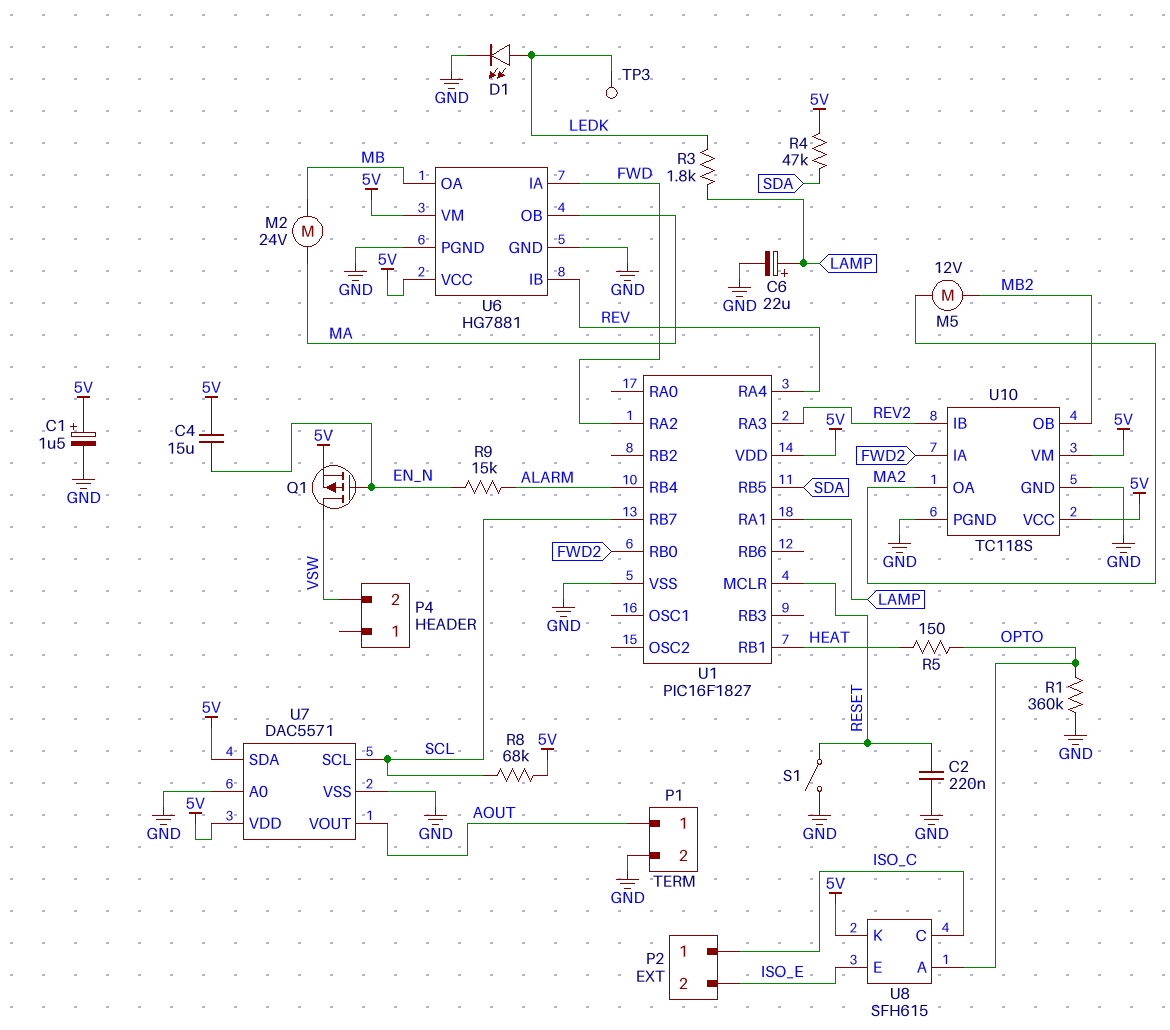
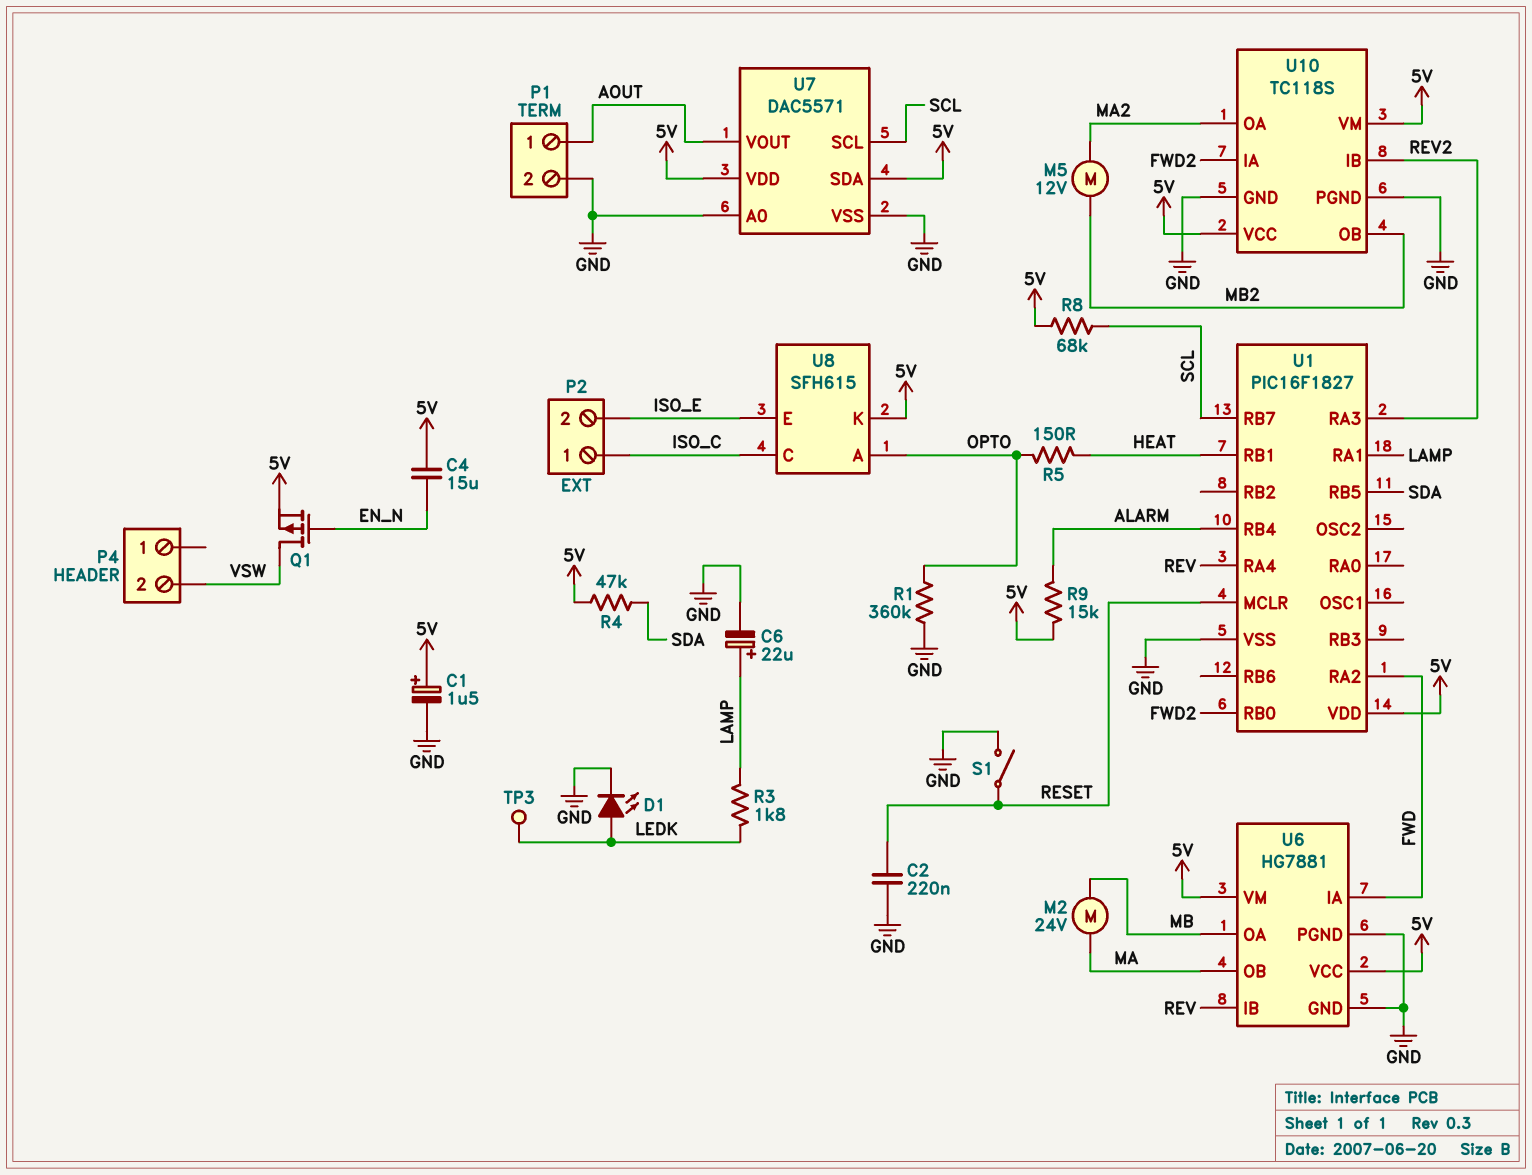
R9: 15k (ALARM, EN_N) -> 15k (5V, ALARM)

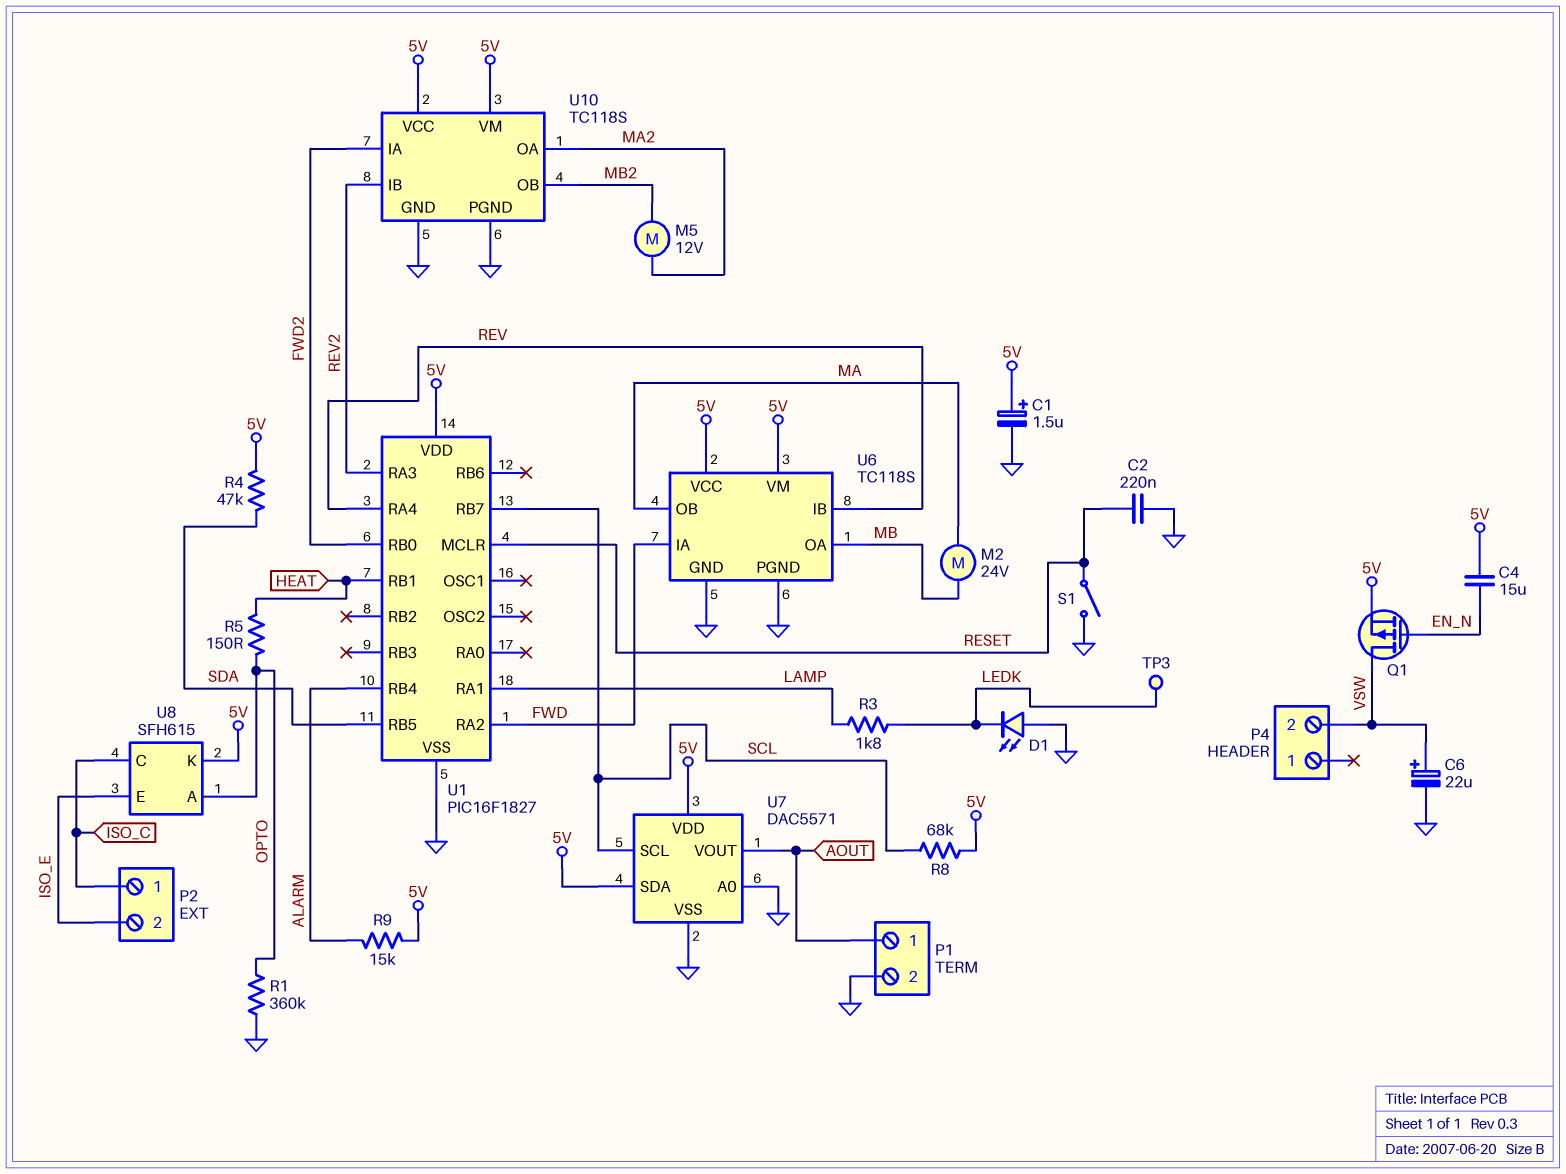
C6: 22uF (plus LAMP, minus GND) -> 22uF (plus VSW, minus GND)
D1: LED (A LEDK, K GND) -> LED (A GND, K LEDK)
U6: HG7881 -> TC118S

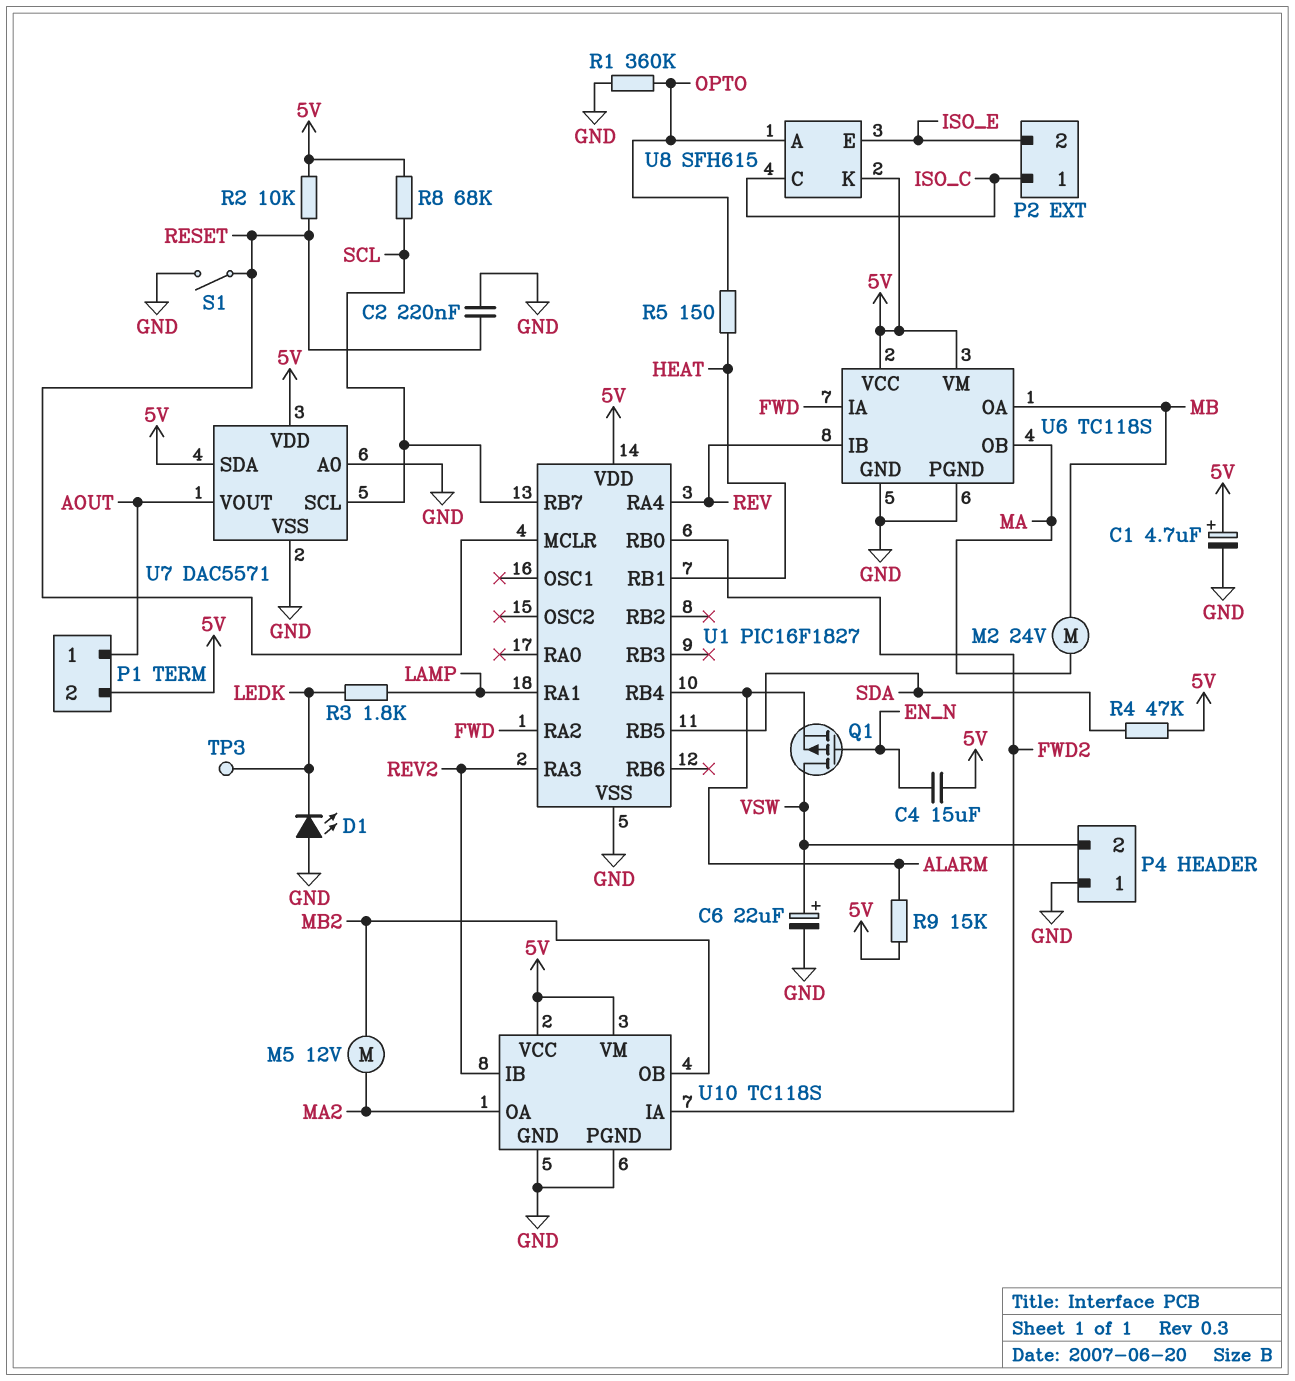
C1: 1.5uF (plus 5V, minus GND) -> 4.7uF (plus 5V, minus GND)
P1 pin 2: GND -> 5V
P4 pin 1: none -> GND
Q1: PMOS (G EN_N, D VSW, S 5V) -> PMOS (G EN_N, D VSW, S ALARM)
R2: none -> 10k (5V, RESET)

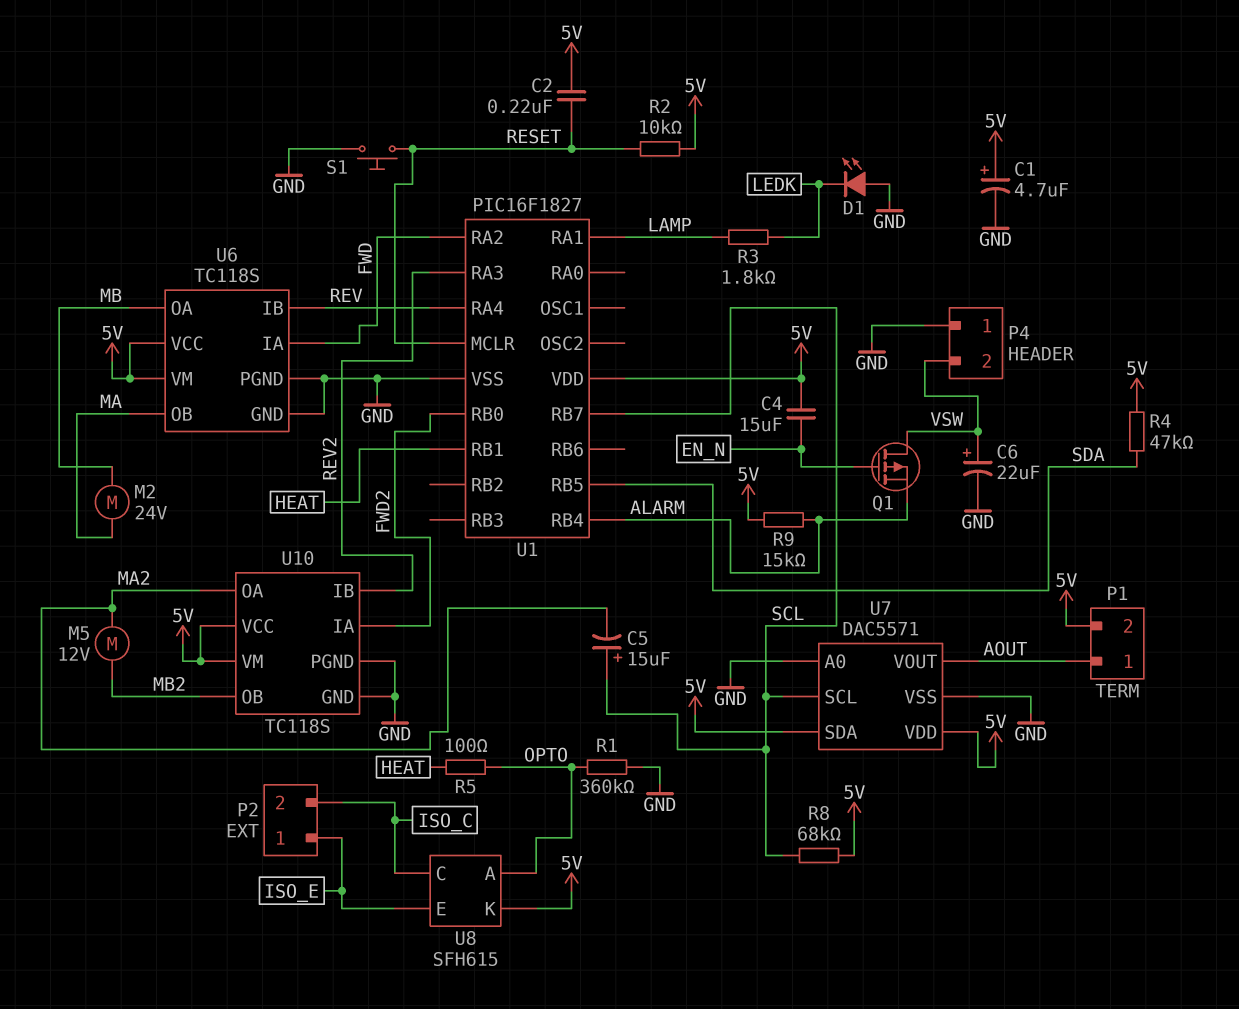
C2: 220nF (GND, RESET) -> 220nF (5V, RESET)
C5: none -> 15uF (plus SCL, minus MA2)
P2 pin 1: ISO_C -> ISO_E
P2 pin 2: ISO_E -> ISO_C
R5: 150 (HEAT, OPTO) -> 100 (HEAT, OPTO)
S1: switch (GND, RESET) -> button (GND, RESET)
TP3: test point (LEDK) -> none

